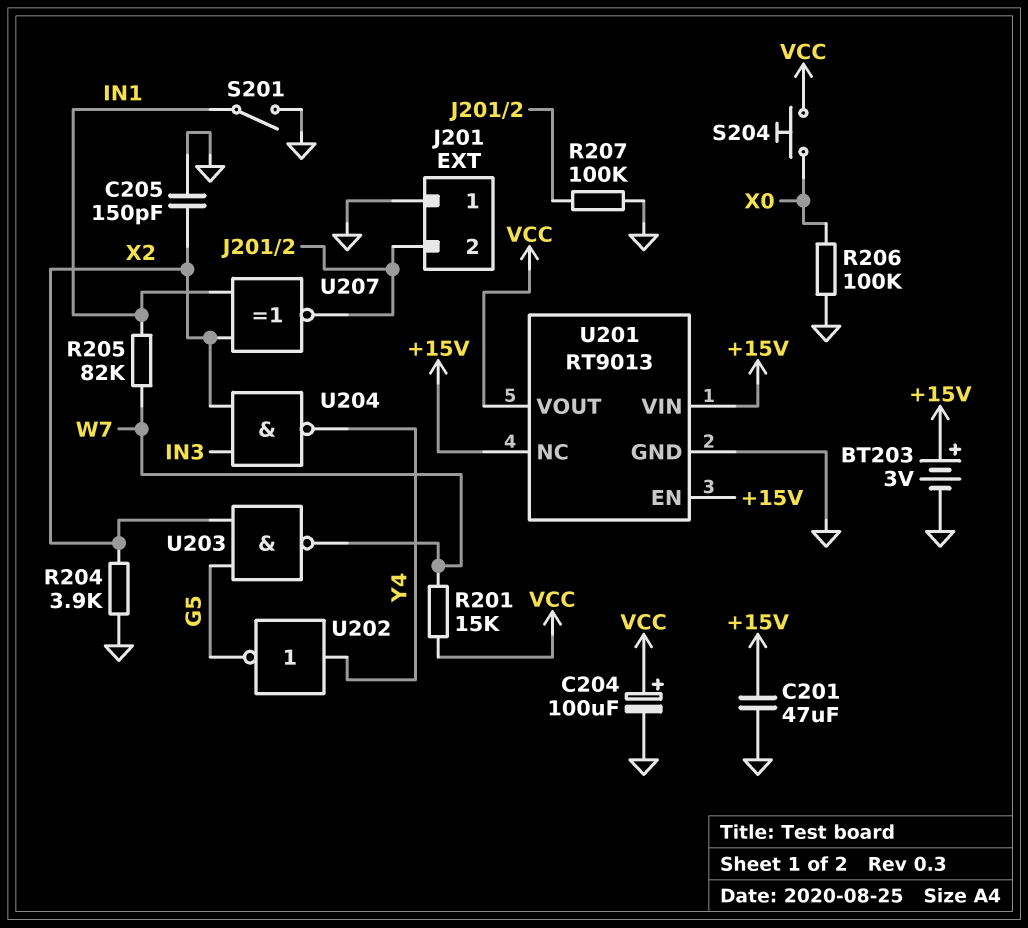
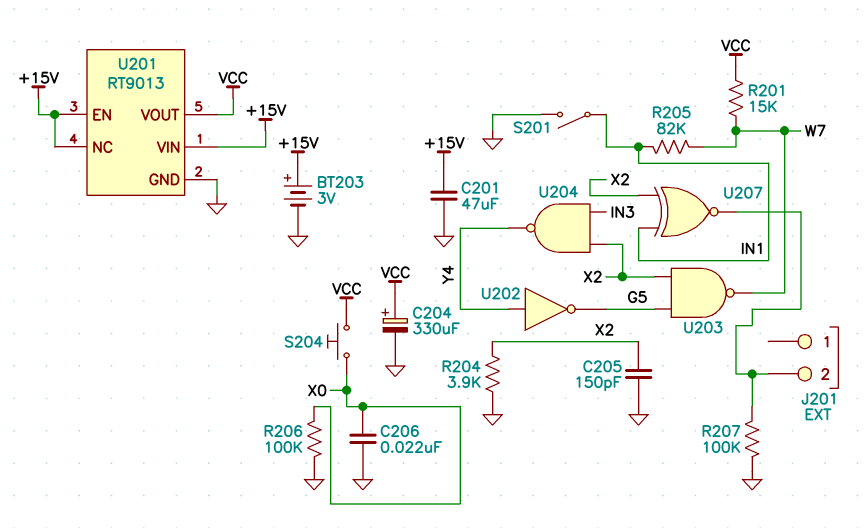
C204: 100uF (plus VCC, minus GND) -> 330uF (plus VCC, minus GND)
C206: none -> 22nF (GND, X0)
J201 pin 1: GND -> none

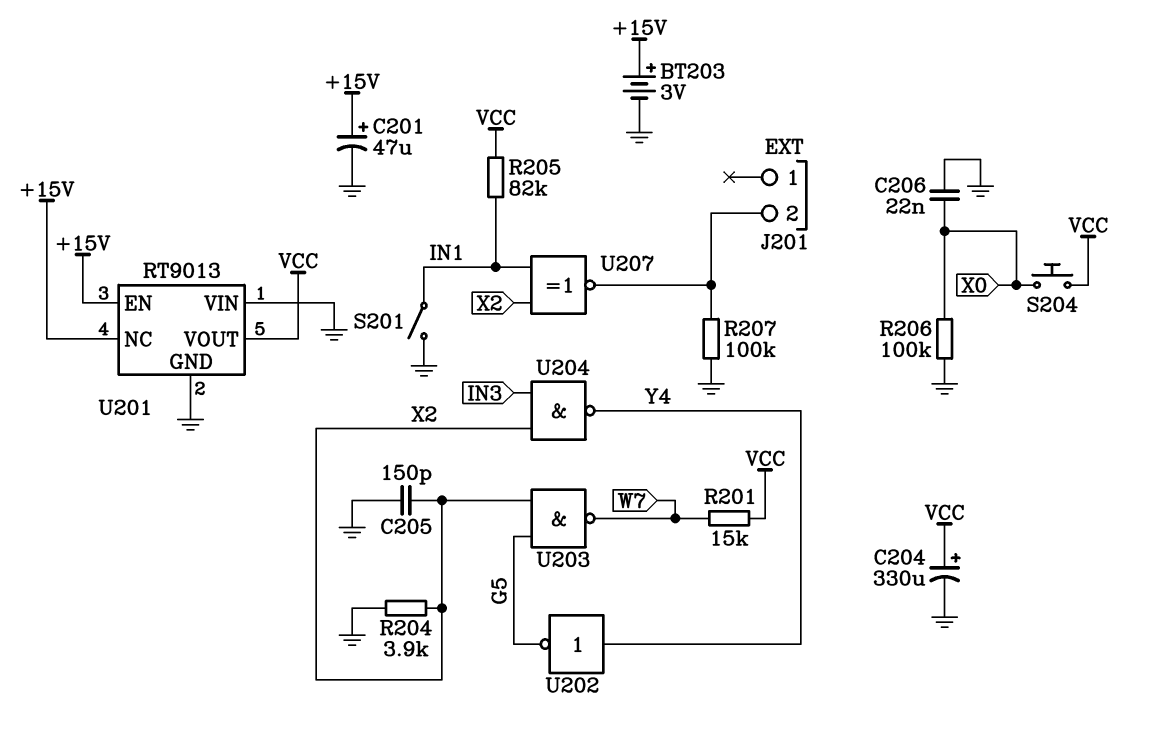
C201: 47uF (+15V, GND) -> 47uF (plus +15V, minus GND)
R205: 82k (IN1, W7) -> 82k (IN1, VCC)
U201 pin VIN: +15V -> GND

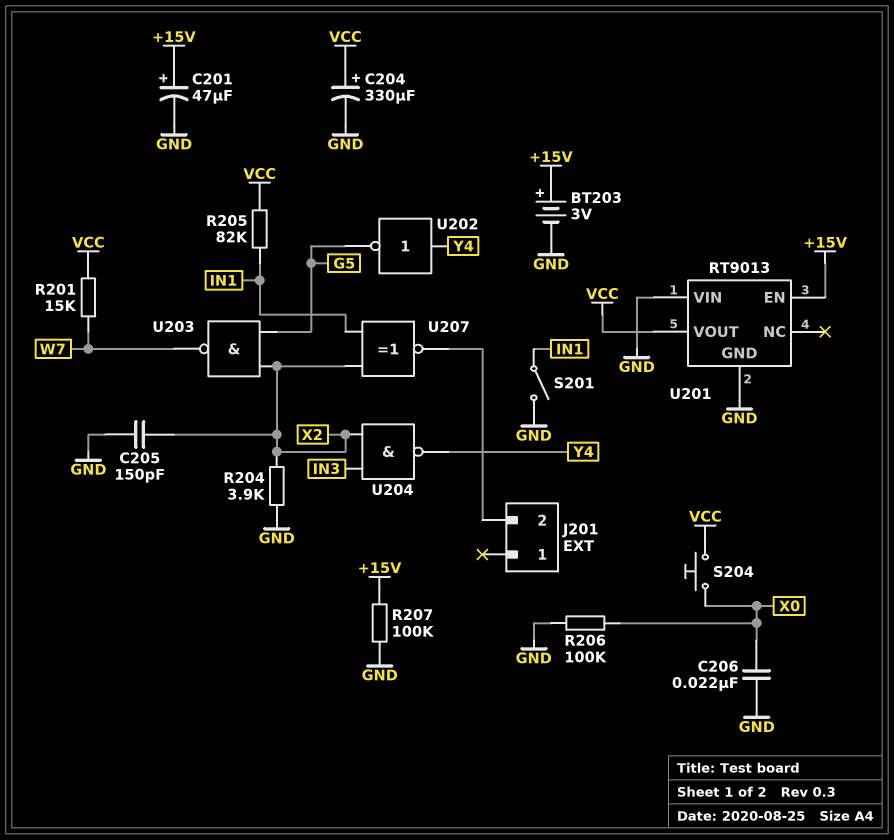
R207: 100k (GND, J201/2) -> 100k (+15V, GND)
U201 pin NC: +15V -> none

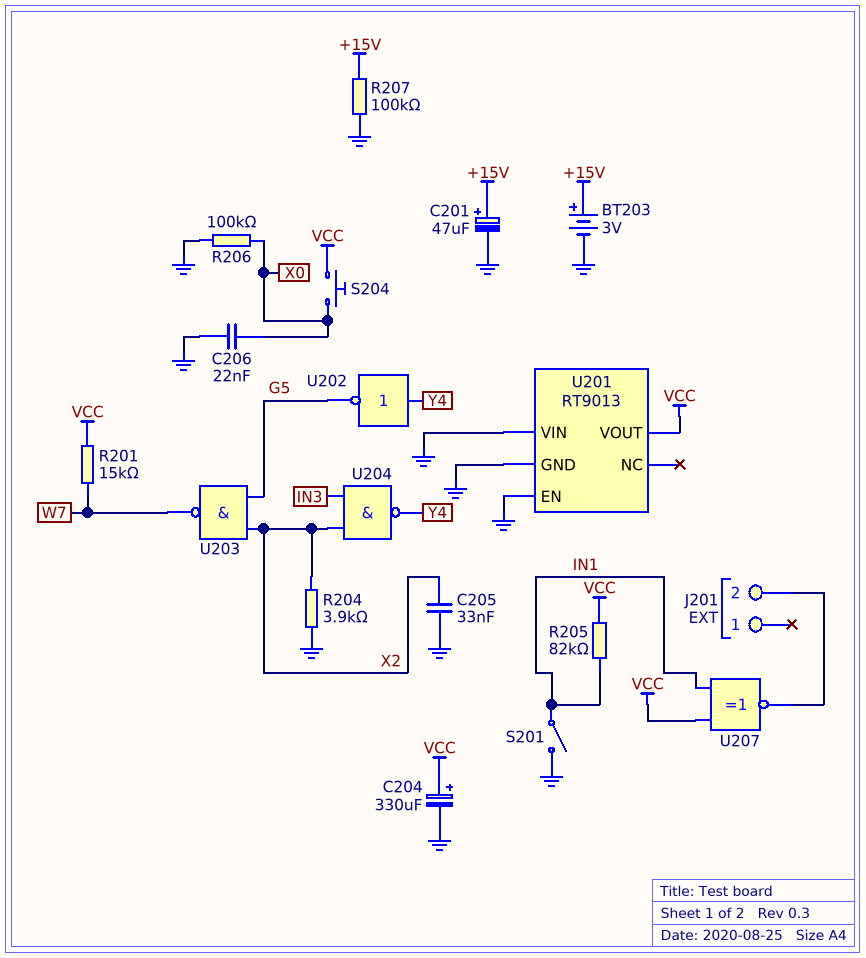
C205: 150pF (GND, X2) -> 33nF (GND, X2)
U201 pin EN: +15V -> GND
U207: XNOR (in IN1, in X2, out J201/2) -> XNOR (in IN1, in VCC, out J201/2)

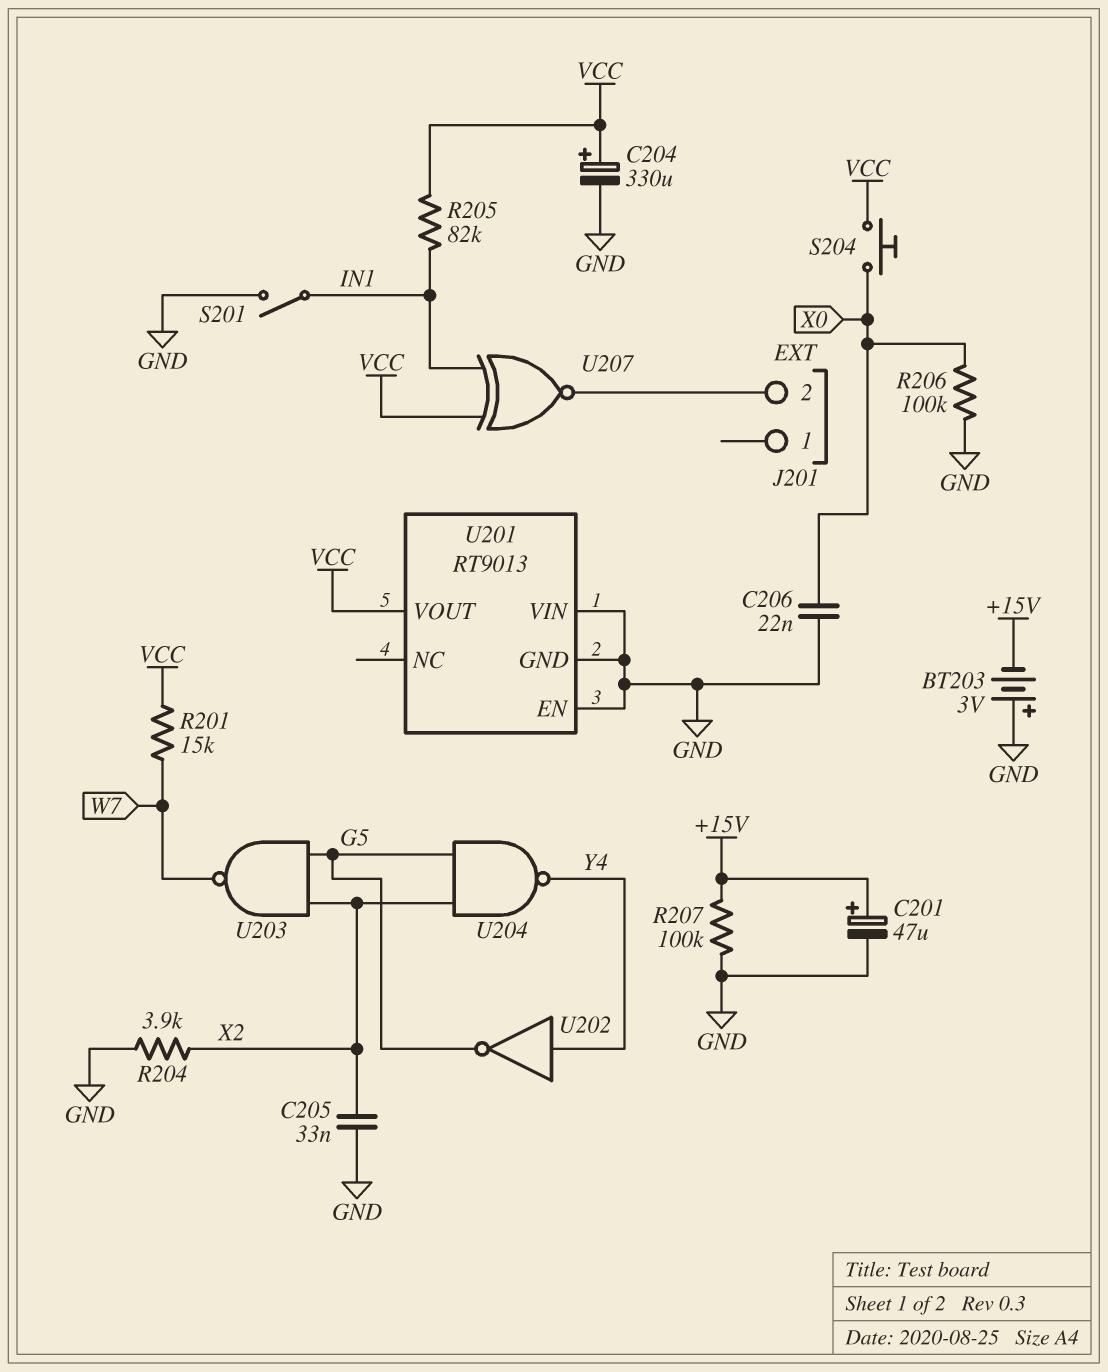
BT203: 3V (plus +15V, minus GND) -> 3V (plus GND, minus +15V)
U204: NAND (in IN3, in X2, out Y4) -> NAND (in G5, in X2, out Y4)

